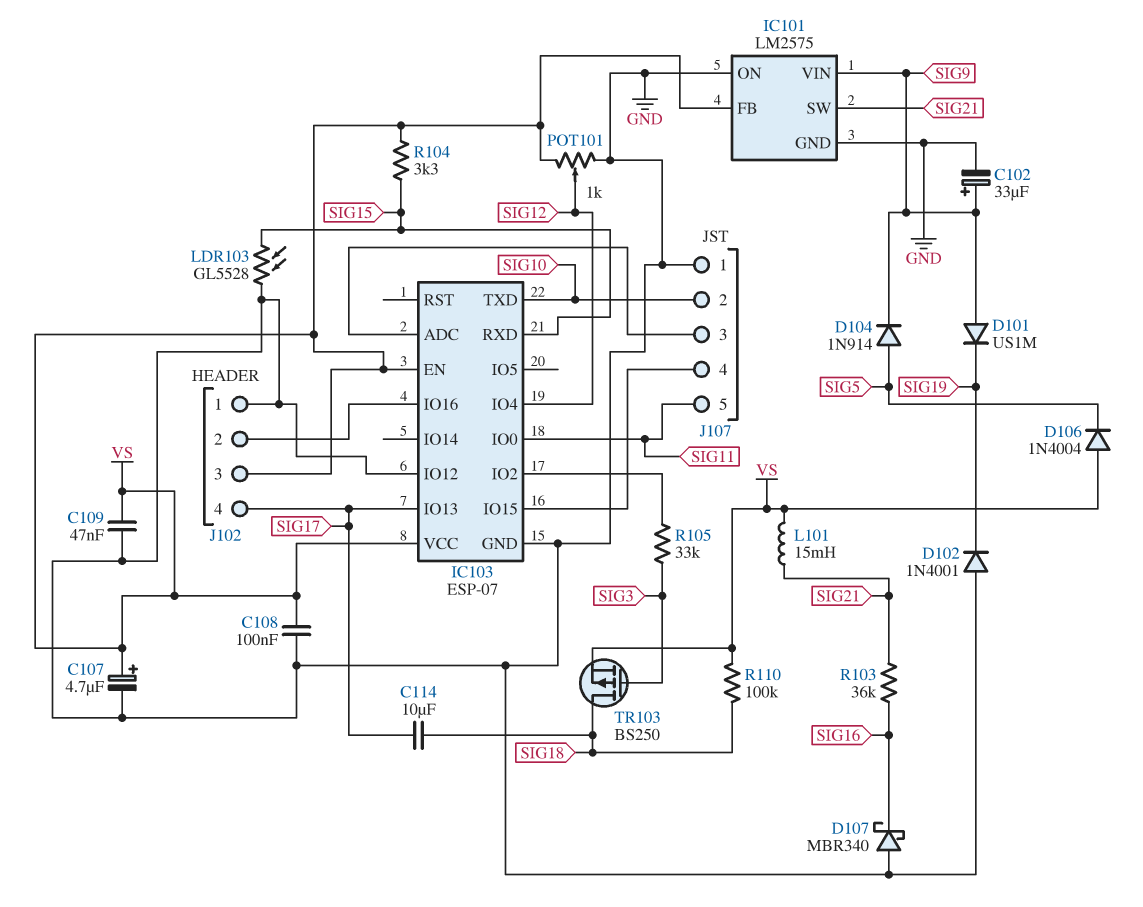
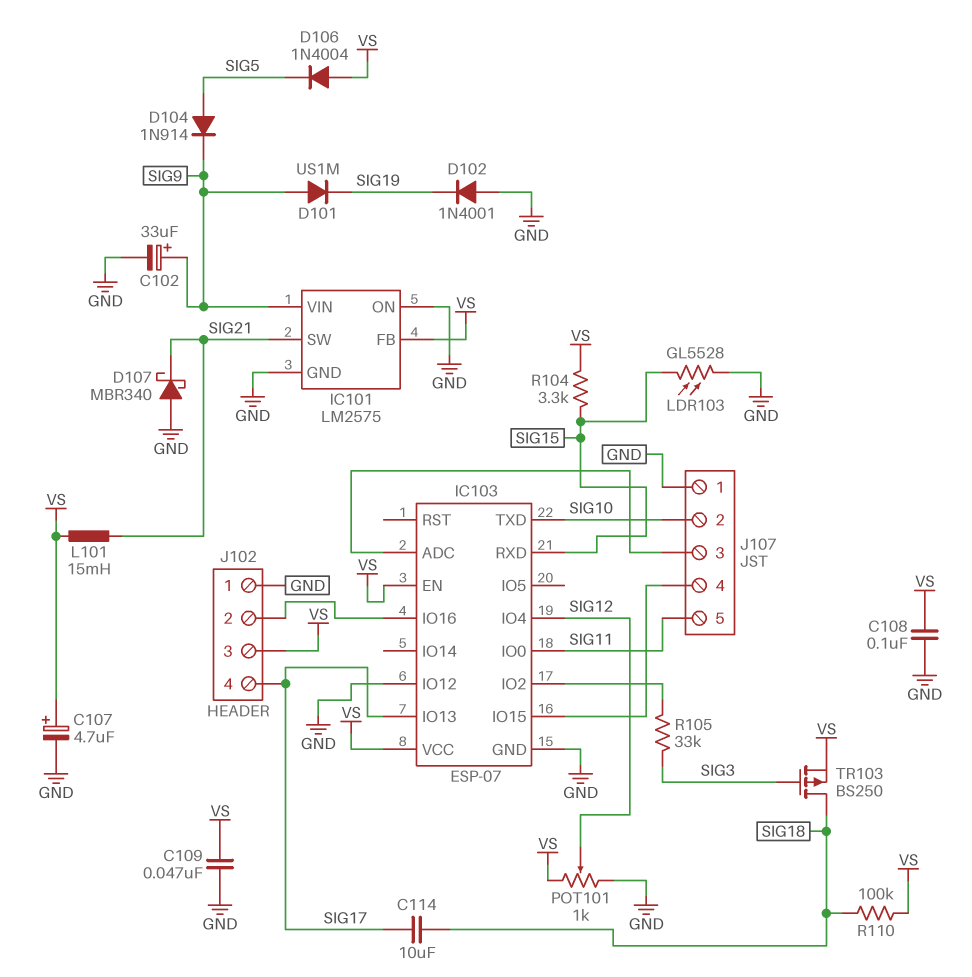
D107: schottky MBR340 (A GND, K SIG16) -> schottky MBR340 (A GND, K SIG21)
R103: 36k (SIG16, SIG21) -> none

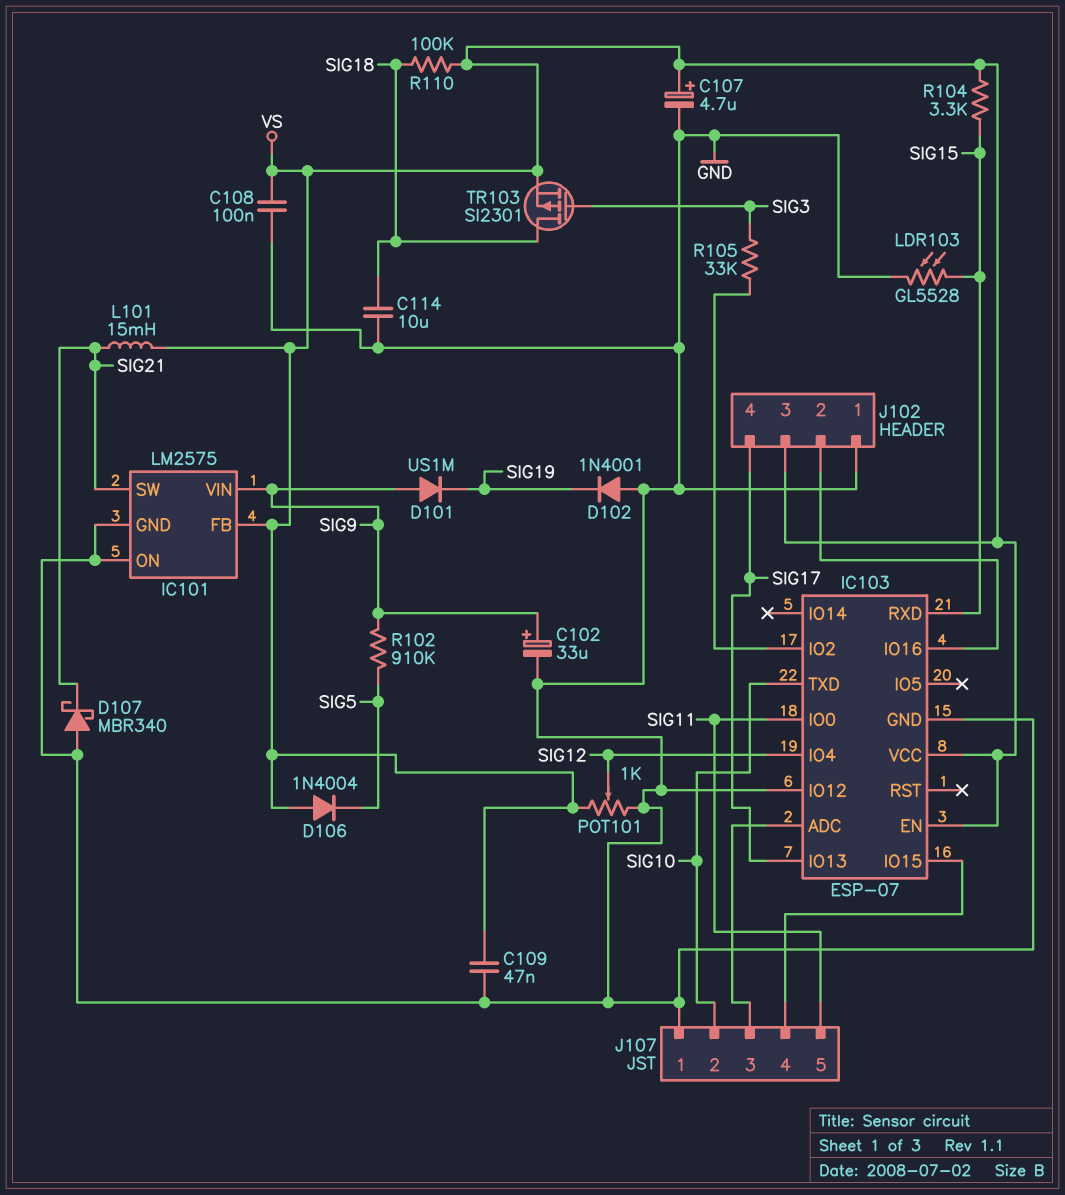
C114: 10uF (SIG17, SIG18) -> 10uF (GND, SIG18)
D104: diode 1N914 (A SIG5, K SIG9) -> none
R102: none -> 910k (SIG5, SIG9)
TR103: PMOS BS250 (G SIG3, D SIG18, S VS) -> PMOS SI2301 (G SIG3, D SIG18, S VS)

